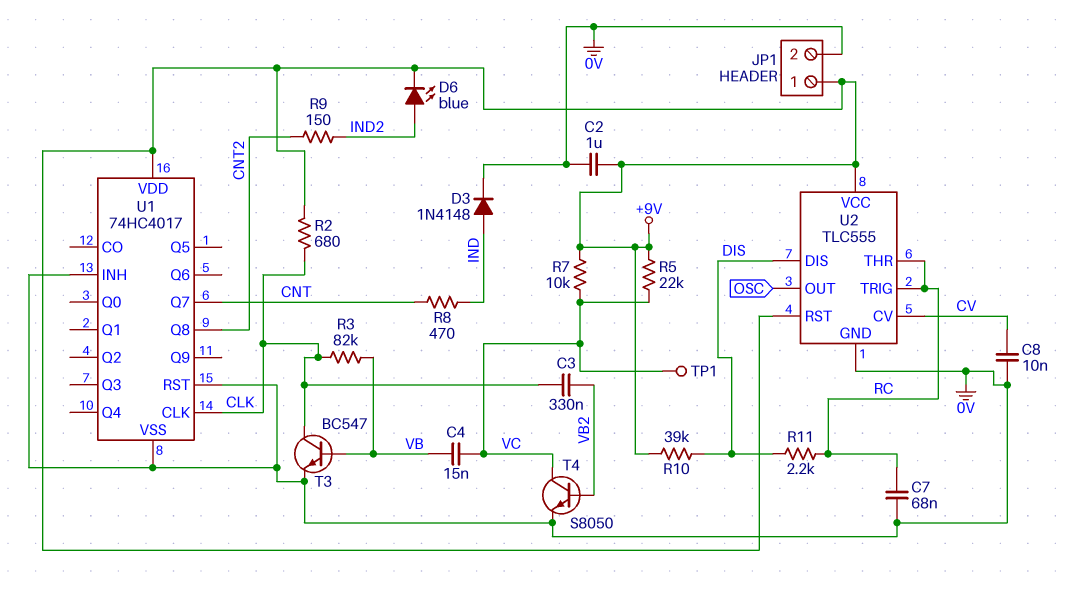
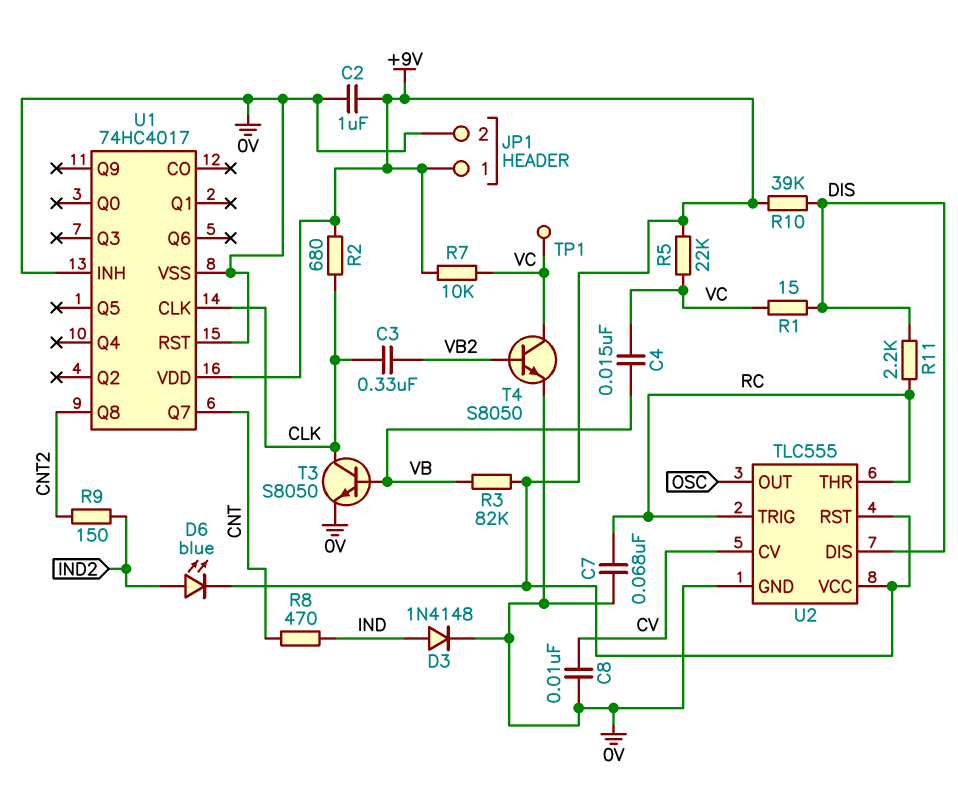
R1: none -> 15 (DIS, VC)
R3: 82k (CLK, VB) -> 82k (+9V, VB)
T3: NPN BC547 (B VB, C CLK, E 0V) -> NPN S8050 (B VB, C CLK, E 0V)

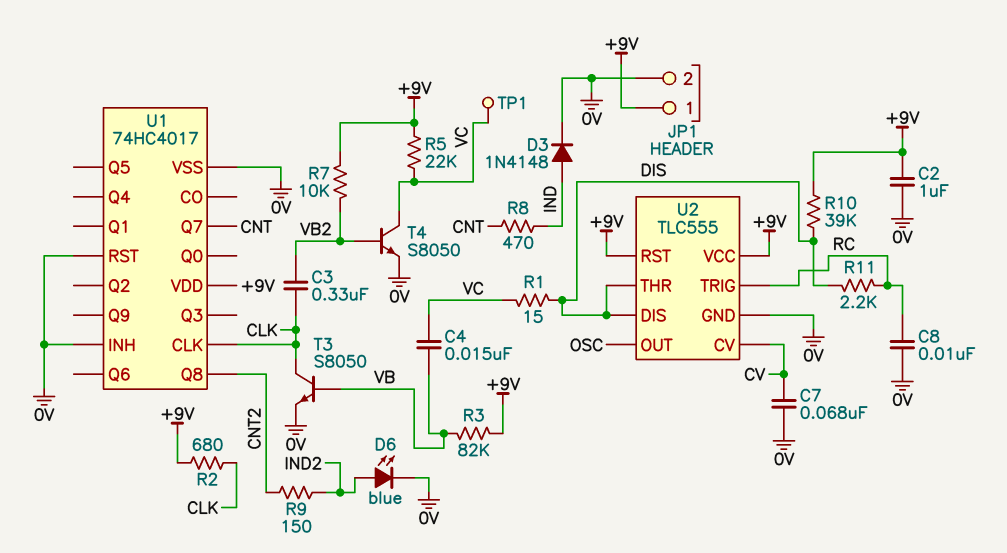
C7: 68nF (0V, RC) -> 68nF (0V, CV)
C8: 10nF (0V, CV) -> 10nF (0V, RC)
D6: LED blue (A IND2, K +9V) -> LED blue (A IND2, K 0V)
R7: 10k (+9V, VC) -> 10k (+9V, VB2)
U2 pin THR: RC -> DIS

